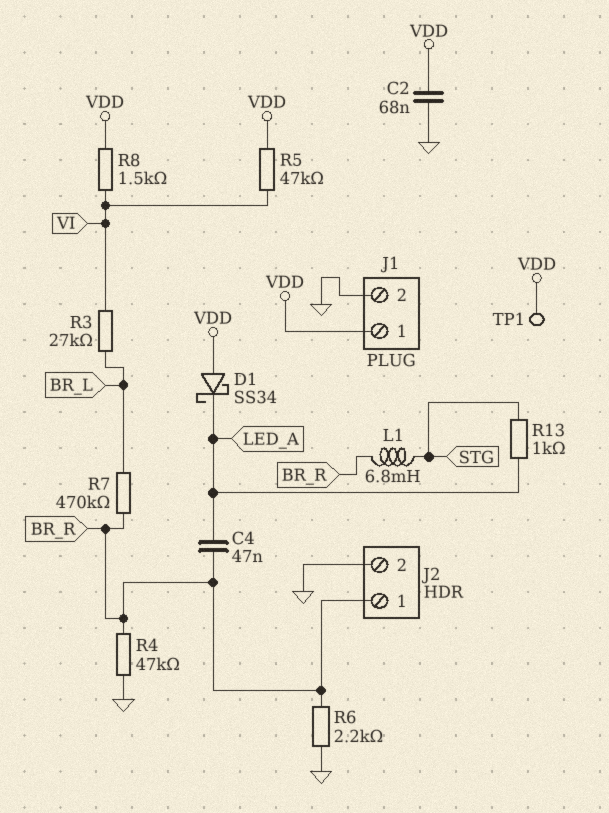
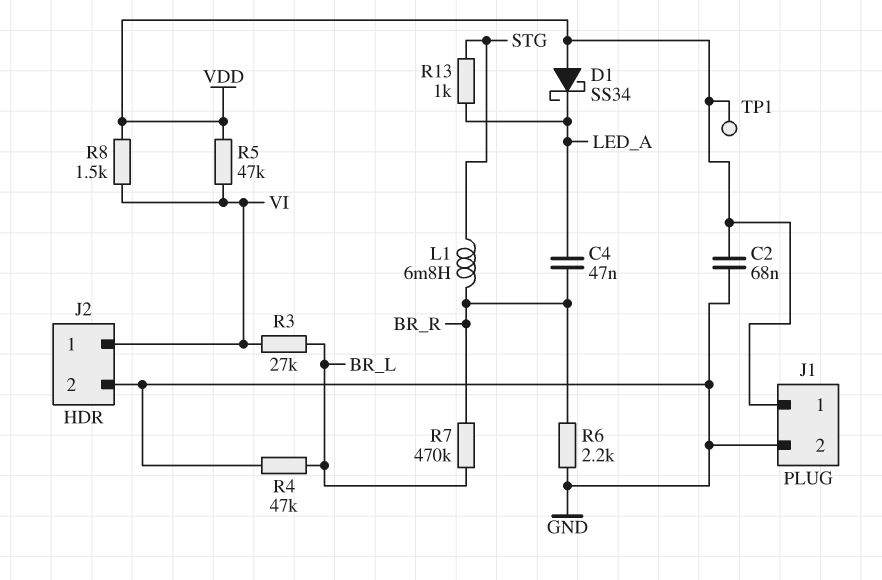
J2 pin 1: BR_R -> VI
R4: 47k (BR_R, GND) -> 47k (BR_L, GND)

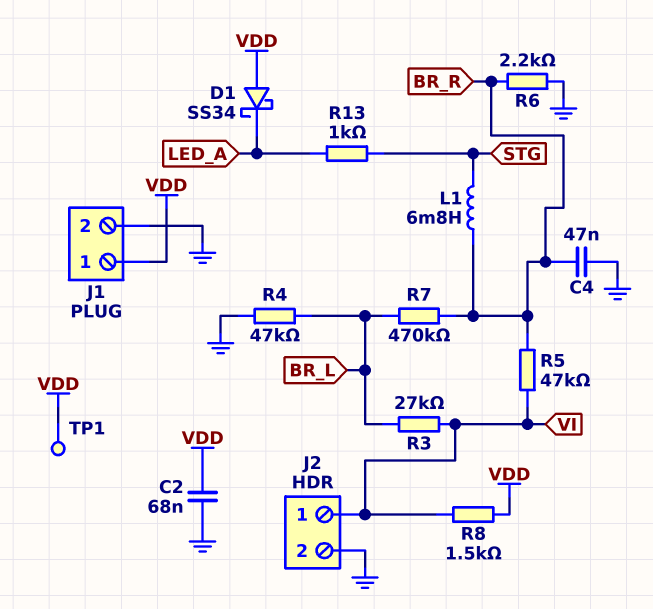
C4: 47nF (BR_R, LED_A) -> 47nF (BR_R, GND)
R5: 47k (VDD, VI) -> 47k (BR_R, VI)

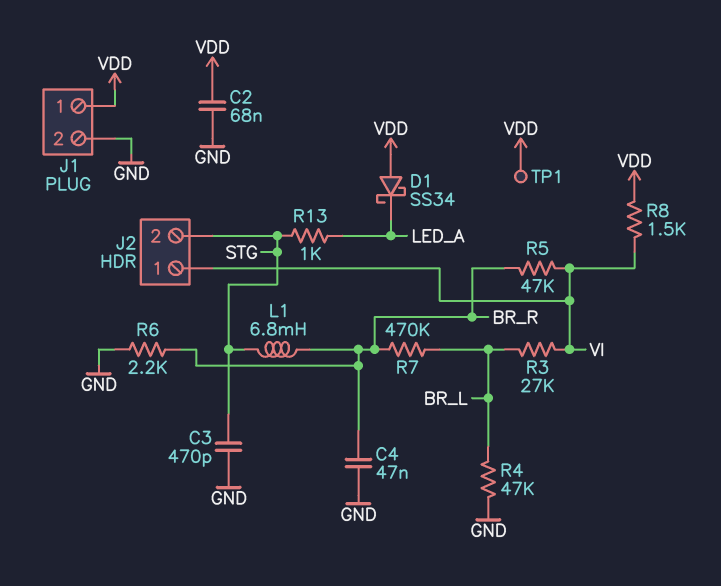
C3: none -> 470pF (GND, STG)
J2 pin 2: GND -> STG

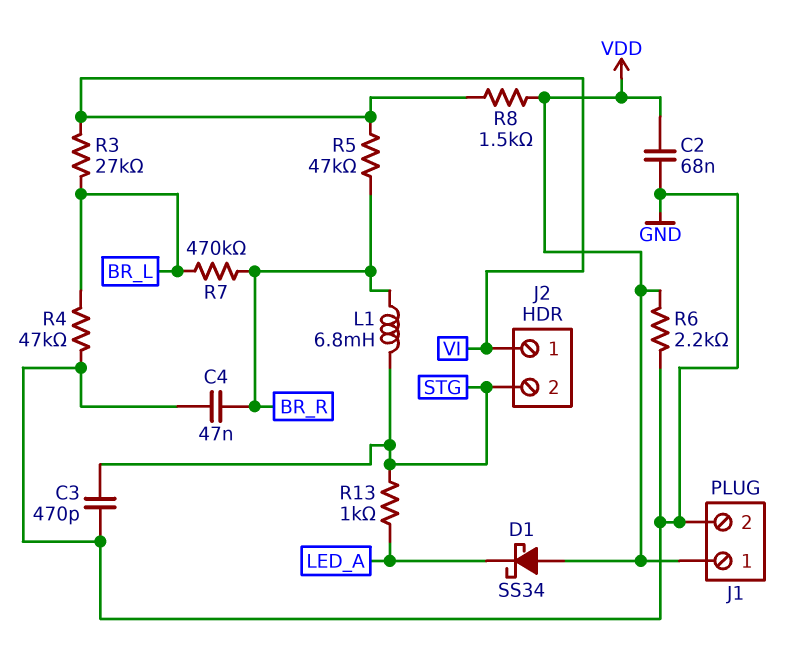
R6: 2.2k (BR_R, GND) -> 2.2k (GND, VDD)
TP1: test point (VDD) -> none

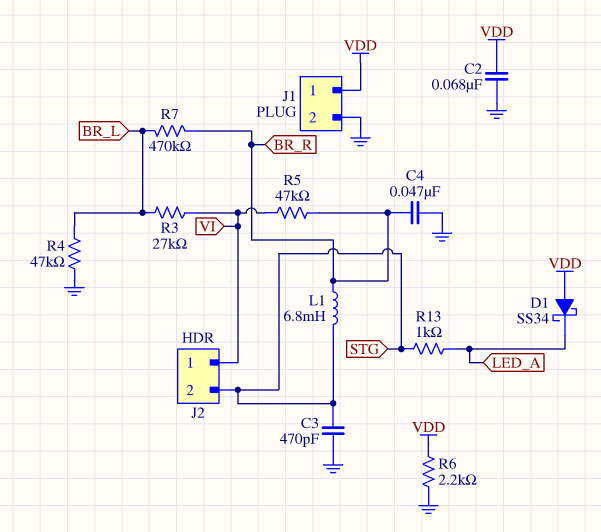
R8: 1.5k (VDD, VI) -> none

